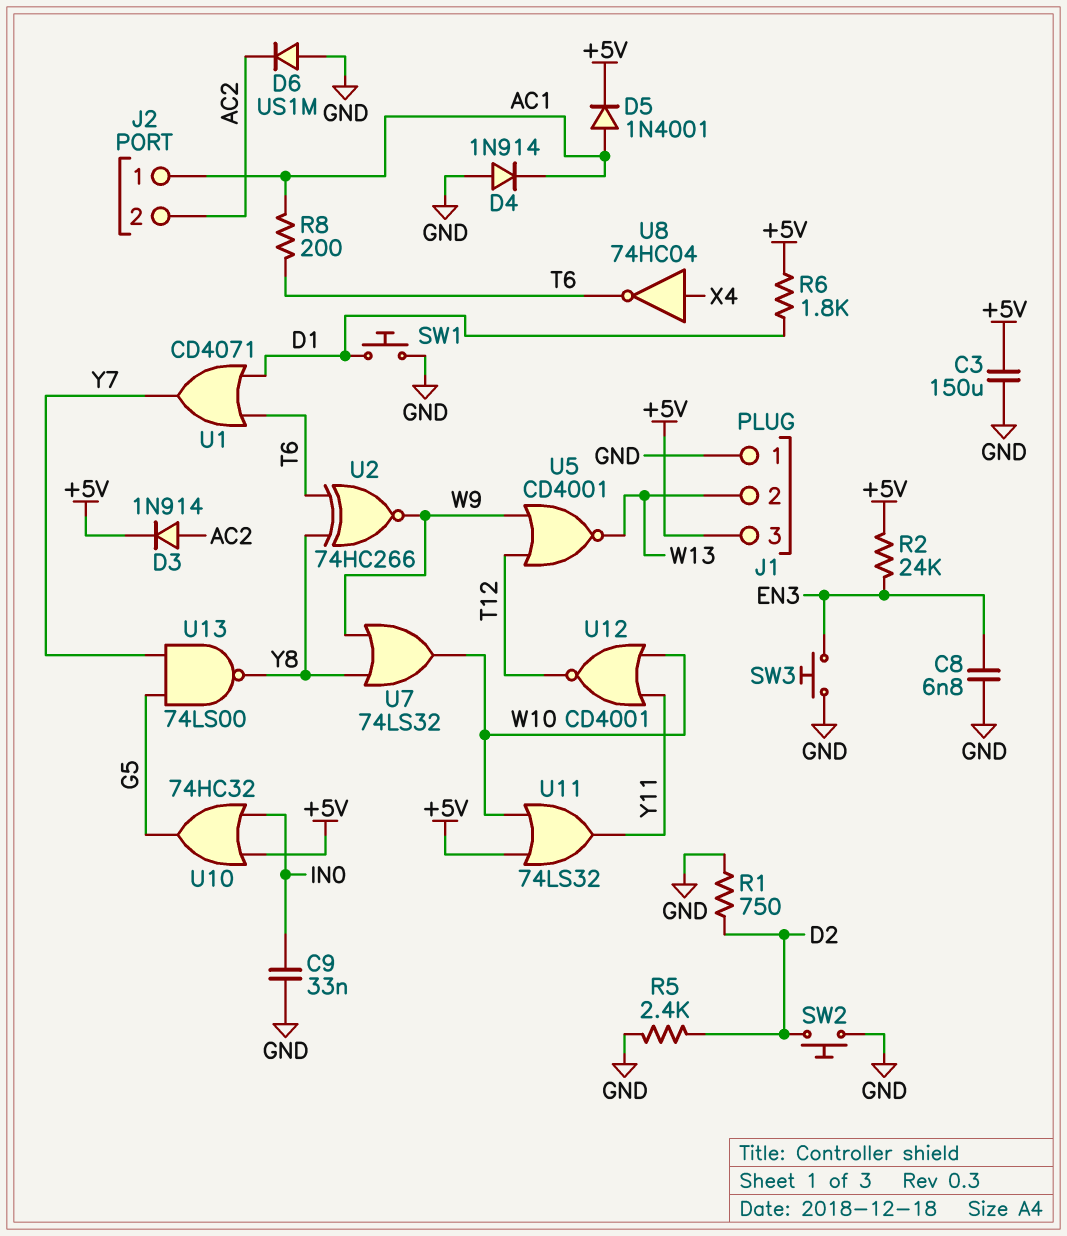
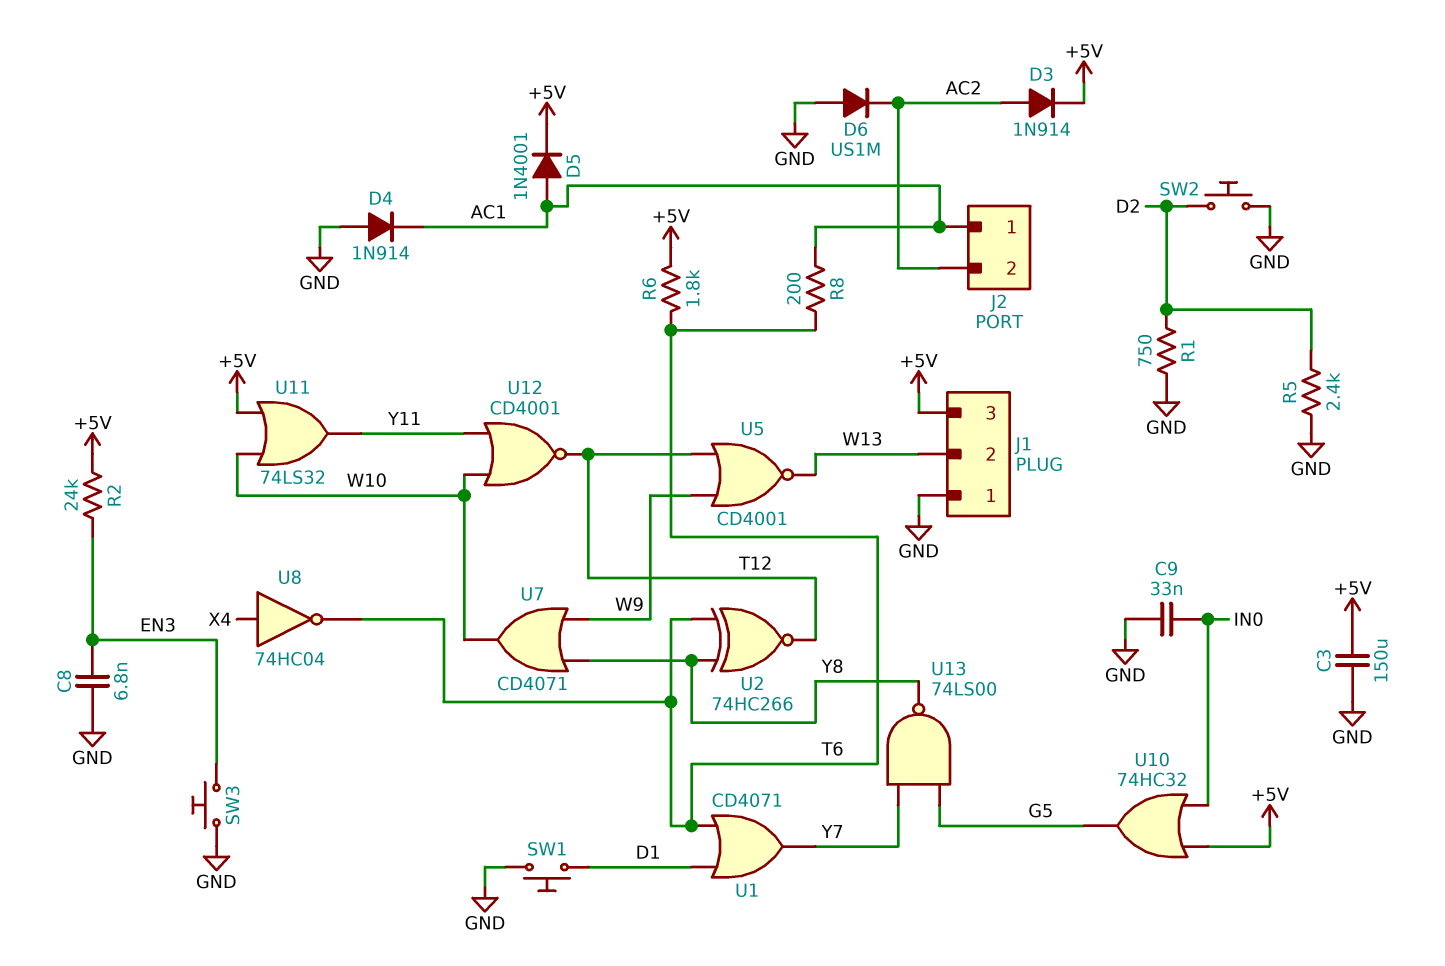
R6: 1.8k (+5V, D1) -> 1.8k (+5V, T6)
U2: XNOR 74HC266 (in T6, in Y8, out W9) -> XNOR 74HC266 (in T6, in Y8, out T12)
U7: OR 74LS32 (in W9, in Y8, out W10) -> OR CD4071 (in W9, in Y8, out W10)

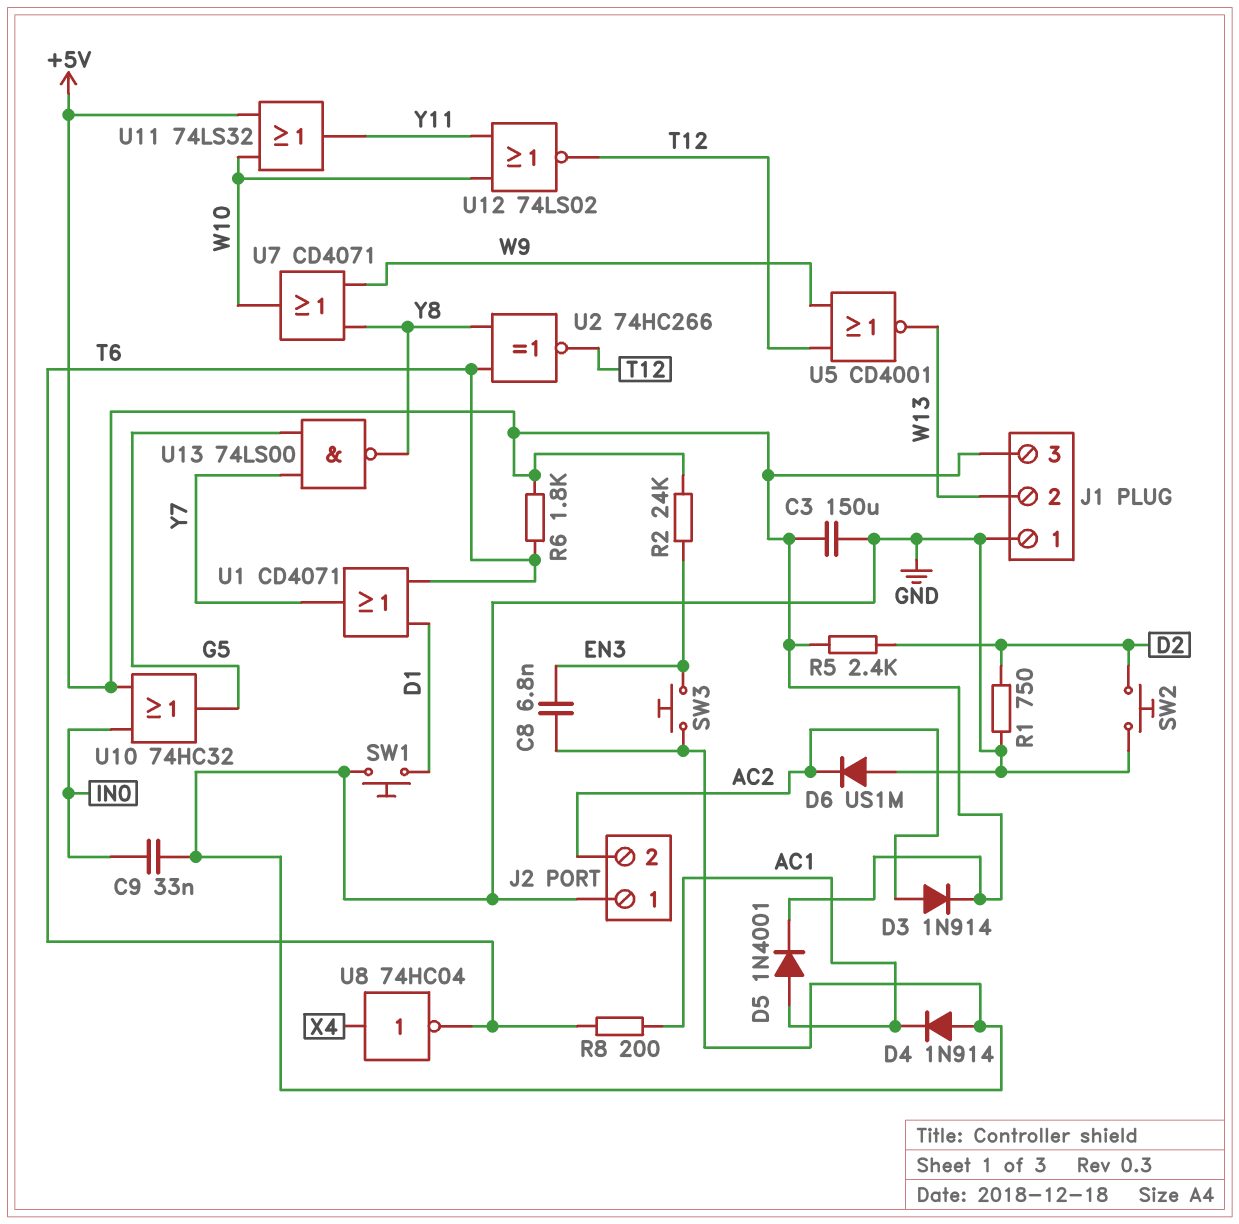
J2 pin 1: AC1 -> GND
R5: 2.4k (D2, GND) -> 2.4k (+5V, D2)
U12: NOR CD4001 (in W10, in Y11, out T12) -> NOR 74LS02 (in W10, in Y11, out T12)

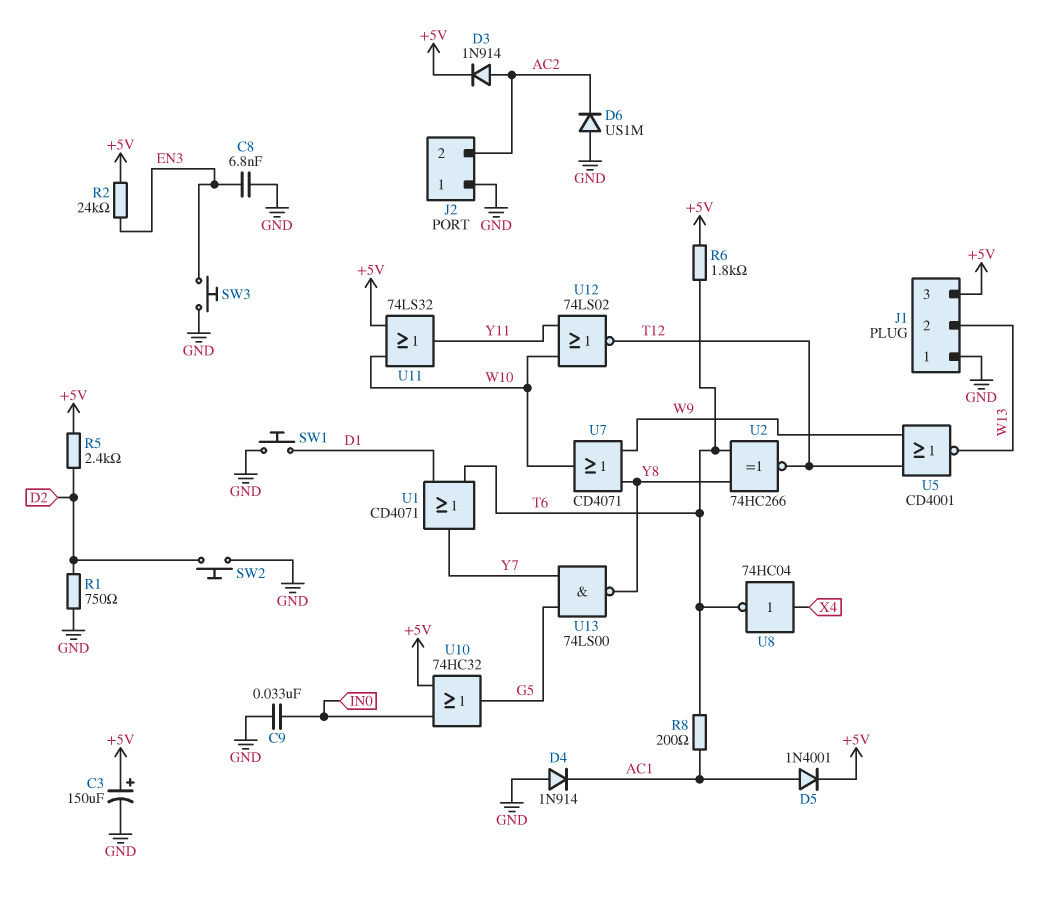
C3: 150uF (+5V, GND) -> 150uF (plus +5V, minus GND)

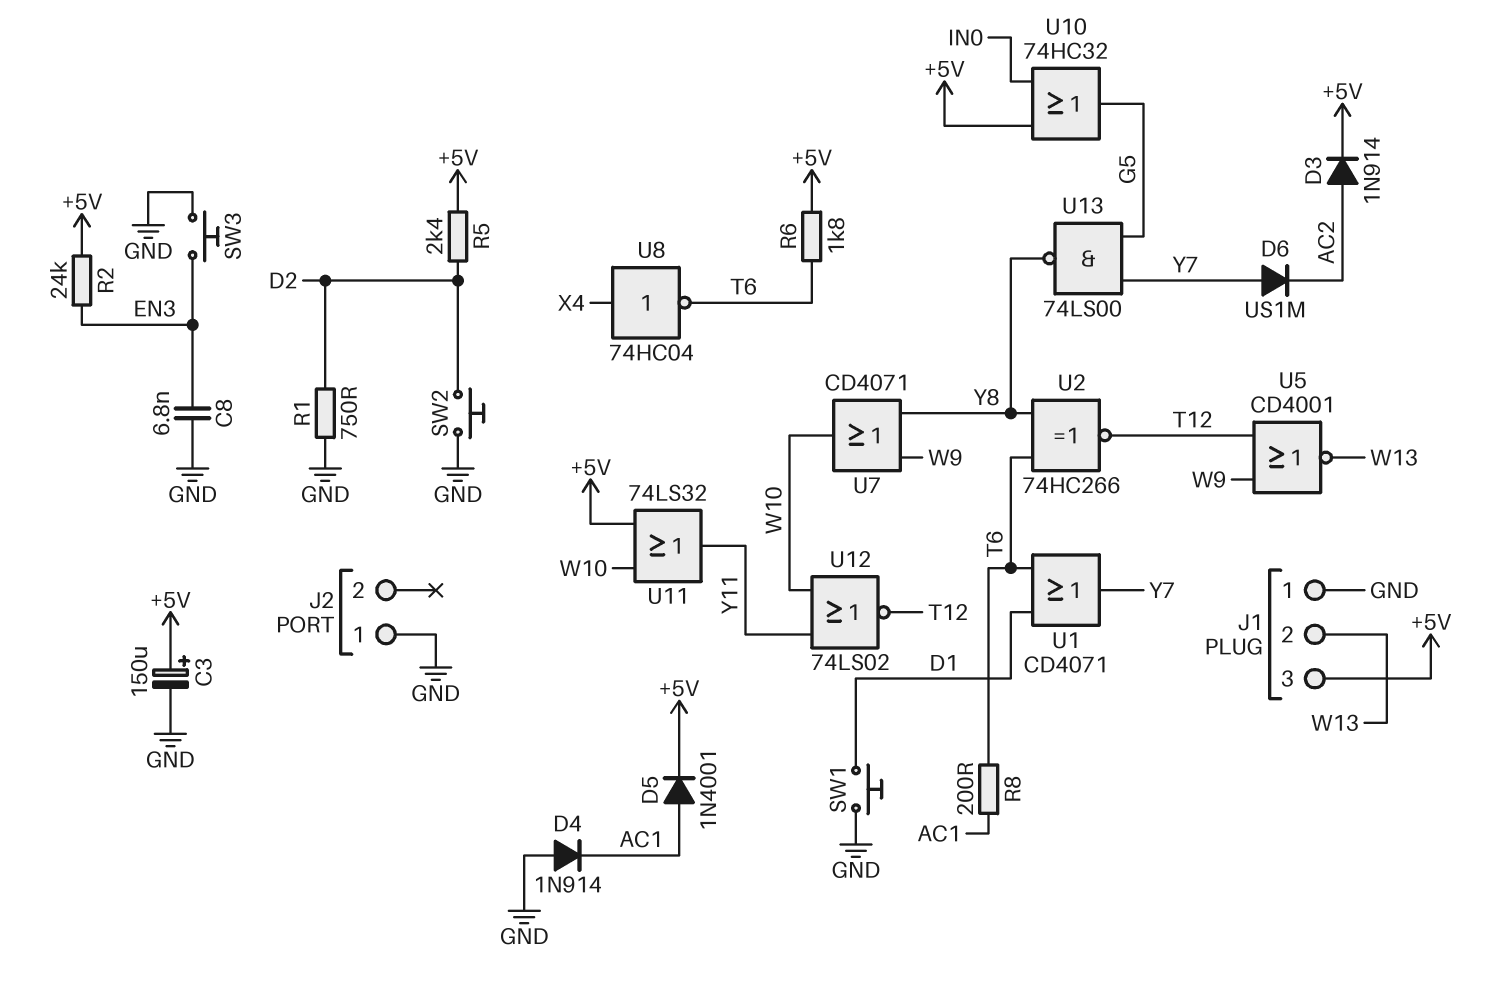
C9: 33nF (GND, IN0) -> none
D6: diode US1M (A GND, K AC2) -> diode US1M (A Y7, K AC2)
J2 pin 2: AC2 -> none

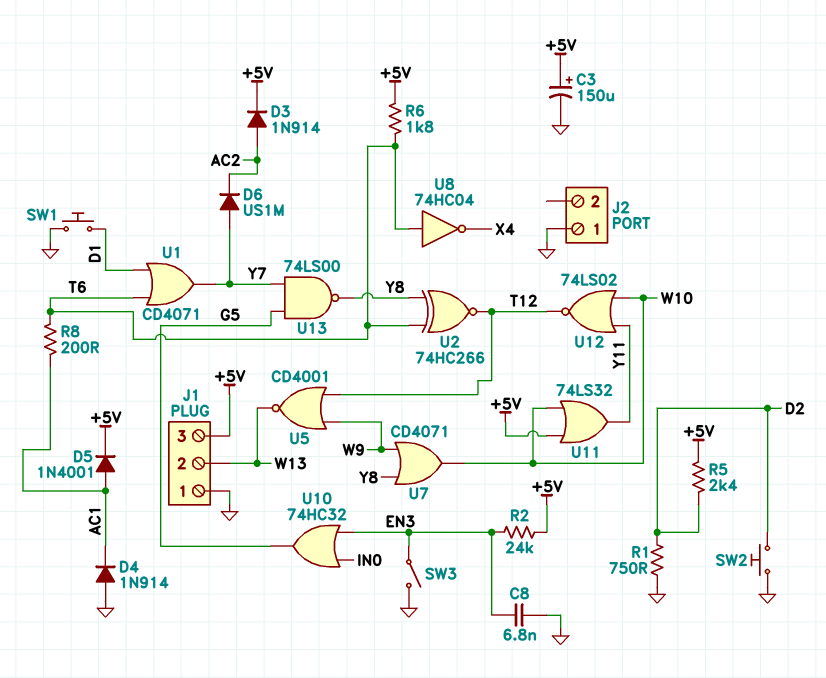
SW3: button (EN3, GND) -> switch (EN3, GND)
U8: NOT 74HC04 (in X4, out T6) -> NOT 74HC04 (in T6, out X4)
U10: OR 74HC32 (in +5V, in IN0, out G5) -> OR 74HC32 (in EN3, in IN0, out G5)

